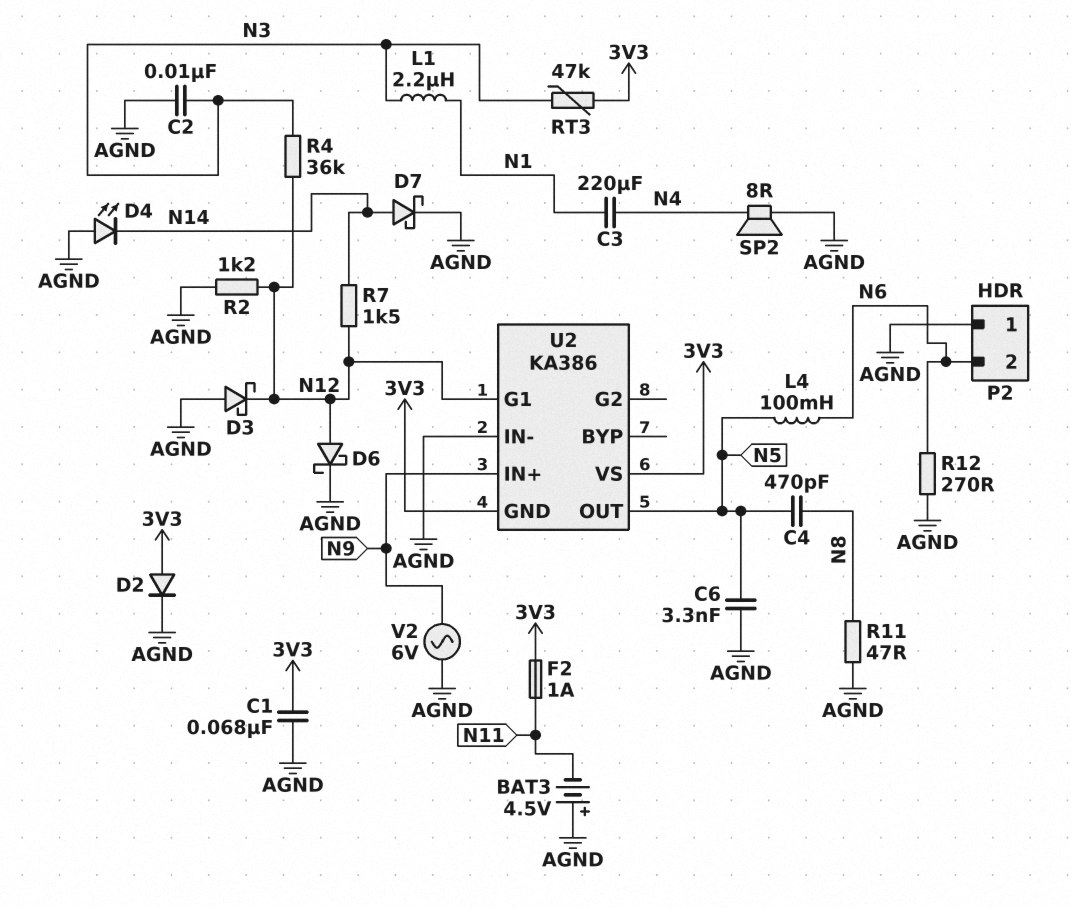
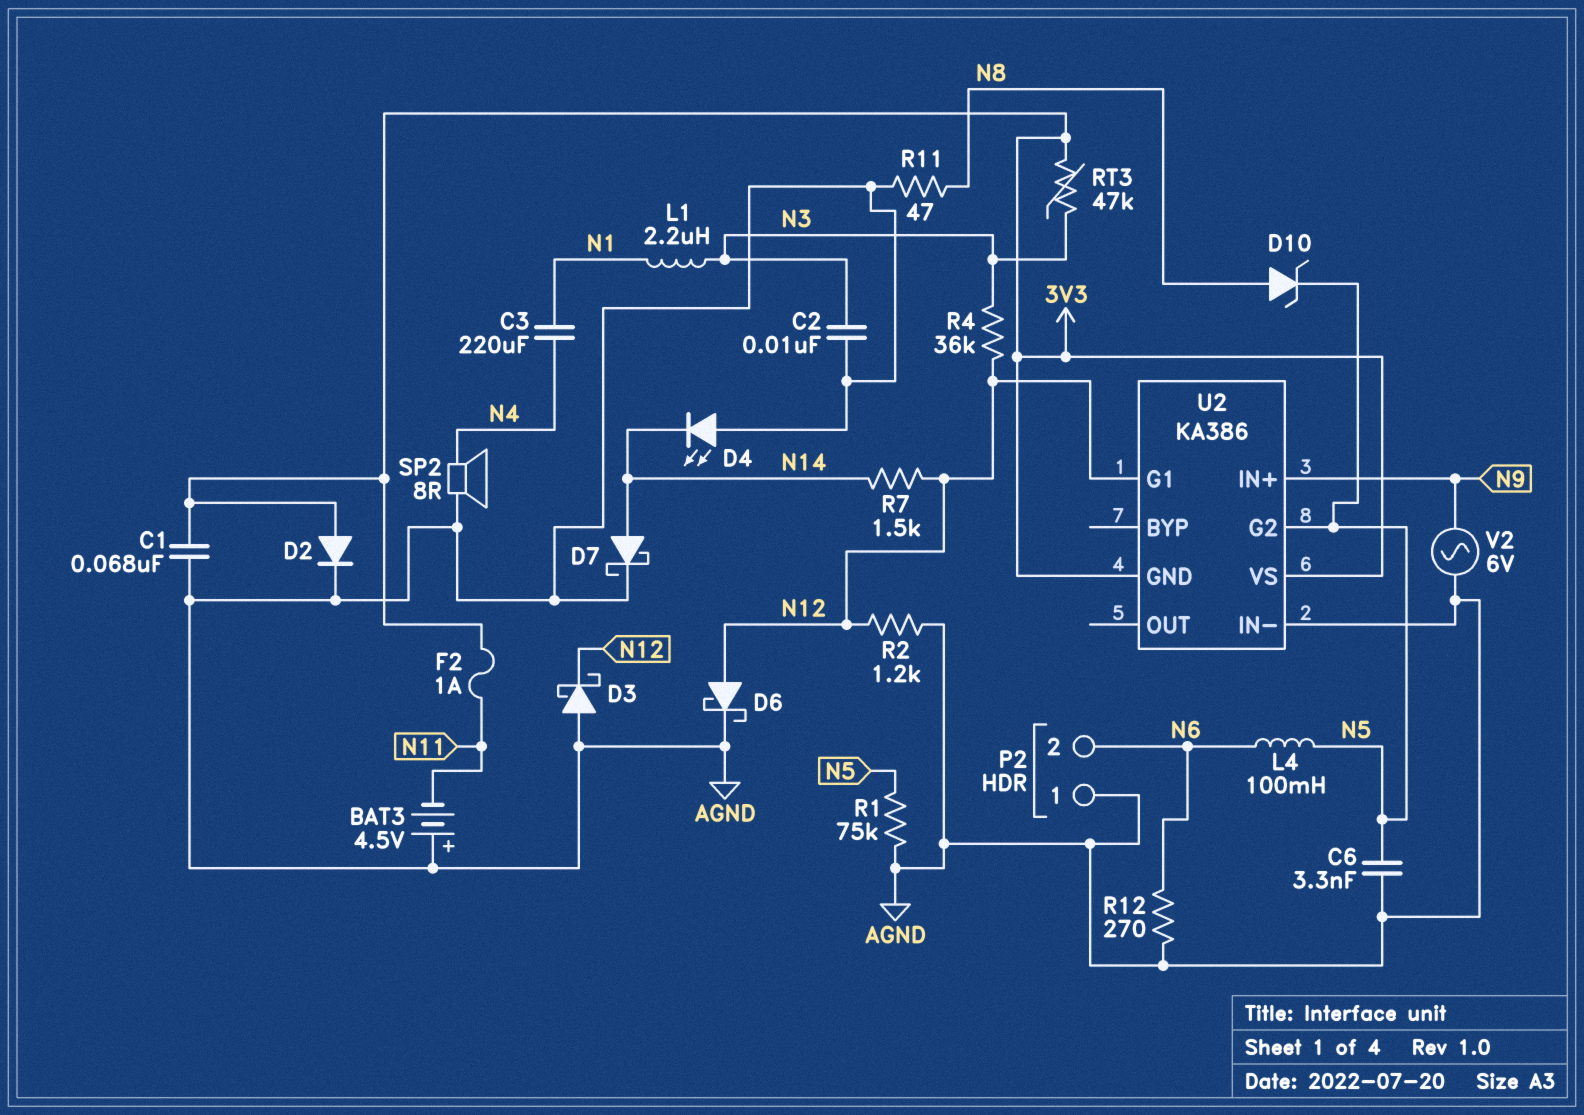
C4: 470pF (N5, N8) -> none
D10: none -> zener (A N8, K N5)
R1: none -> 75k (AGND, N5)
U2 pin G2: none -> N5
U2 pin OUT: N5 -> none

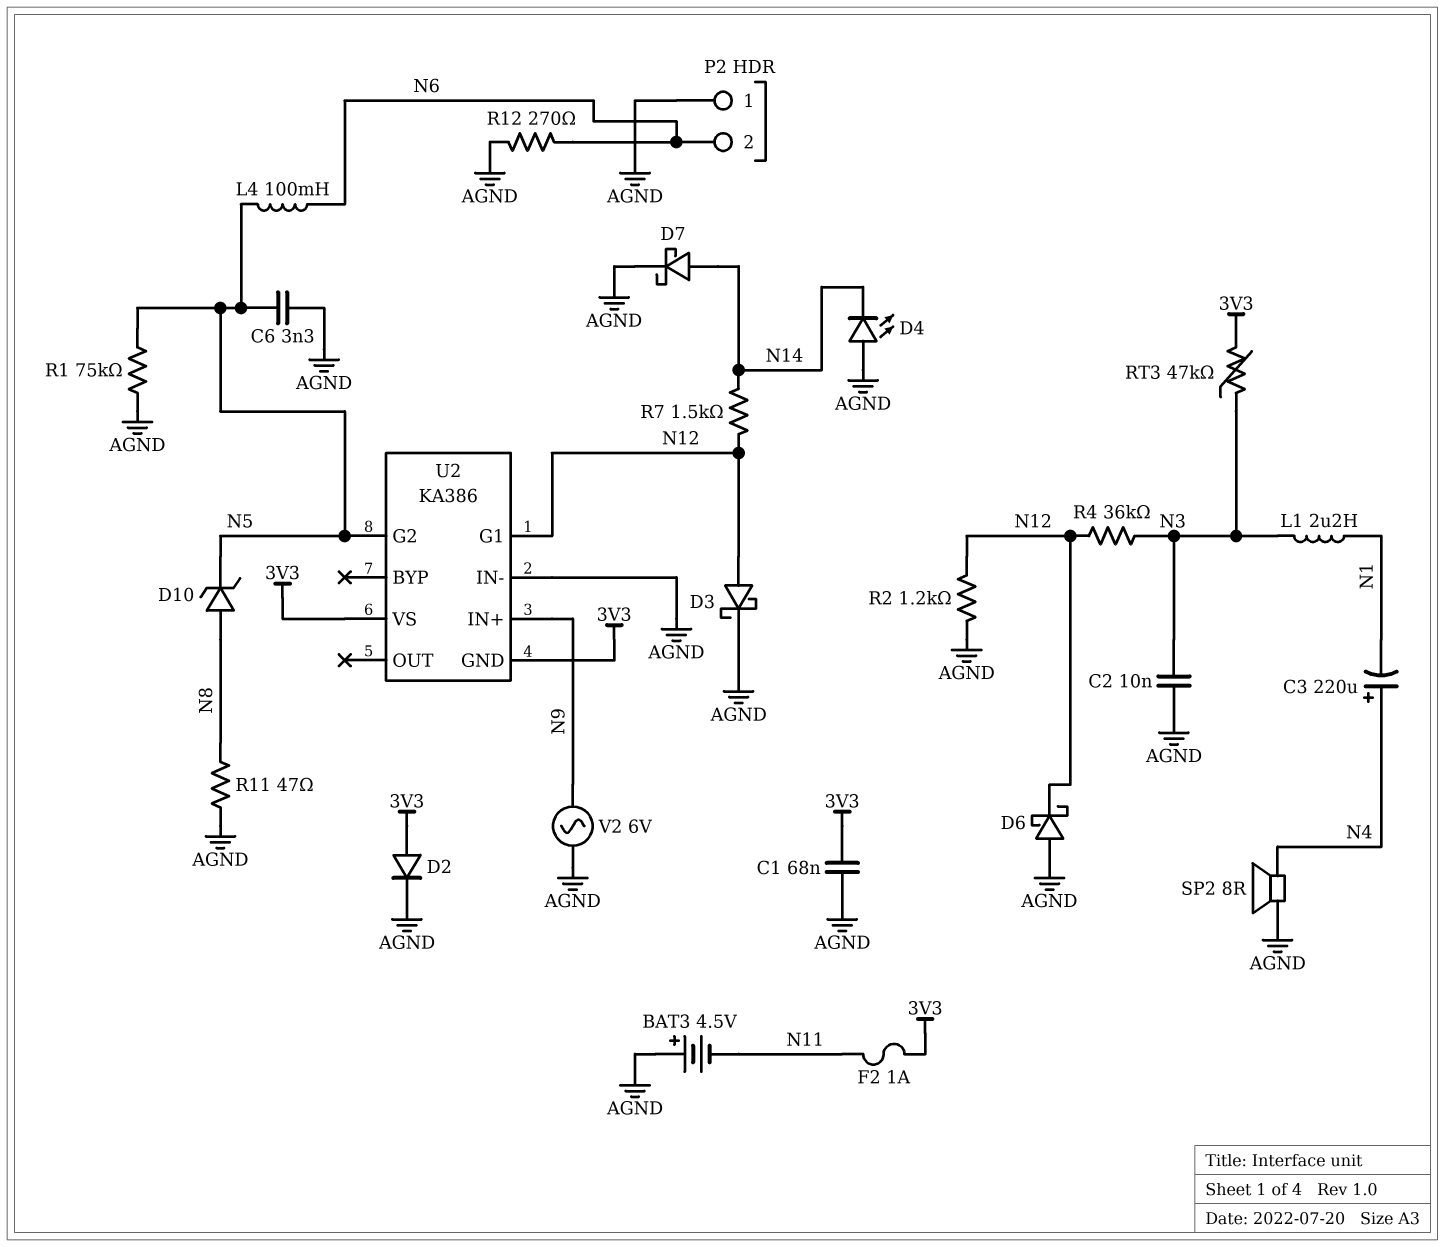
C3: 220uF (N1, N4) -> 220uF (plus N4, minus N1)
D3: schottky (A AGND, K N12) -> schottky (A N12, K AGND)
D6: schottky (A N12, K AGND) -> schottky (A AGND, K N12)

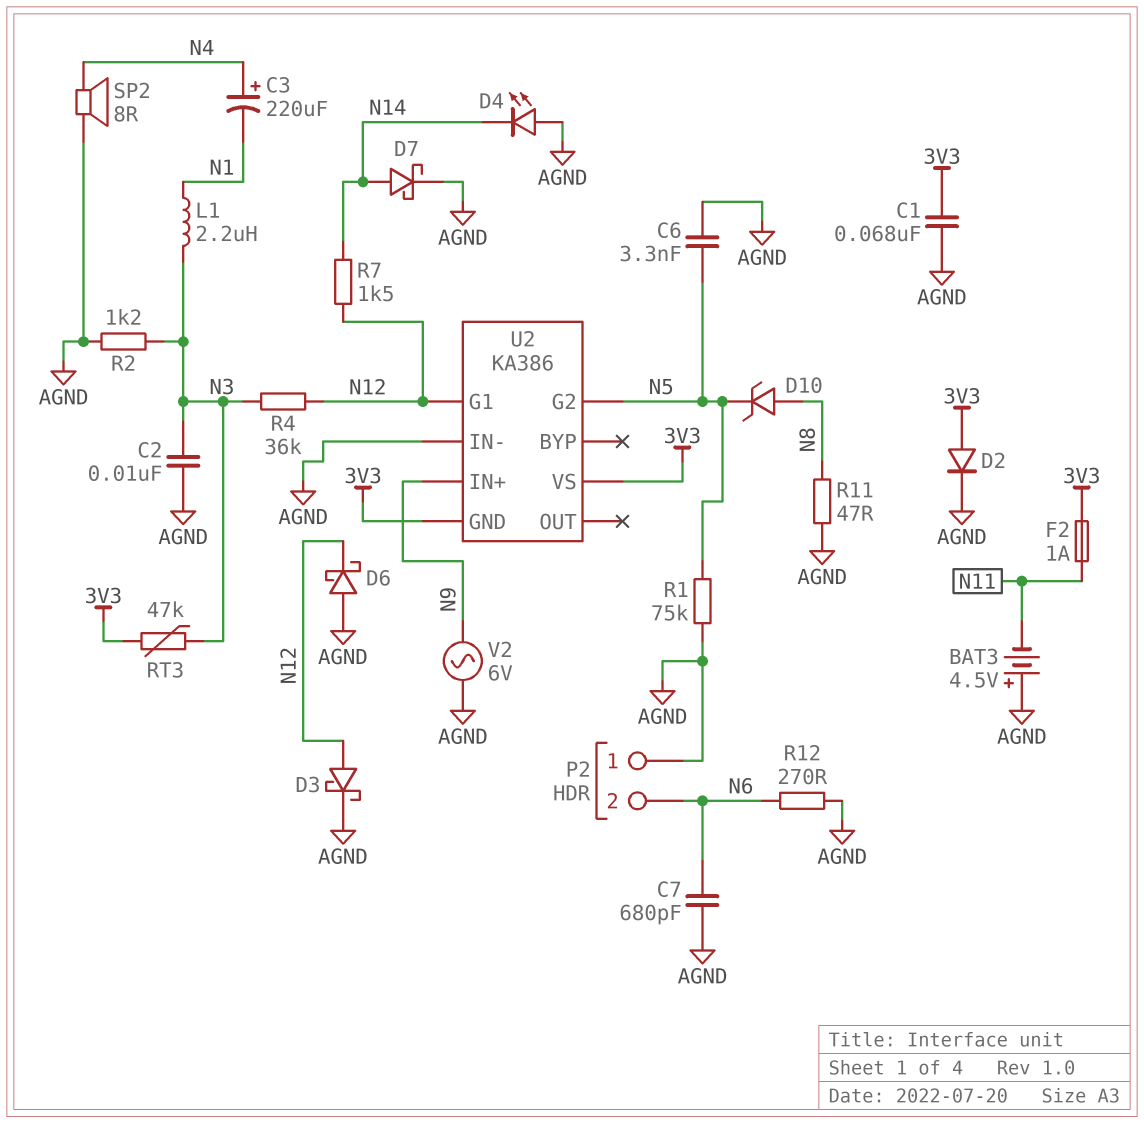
C7: none -> 680pF (AGND, N6)
L4: 100mH (N5, N6) -> none
R2: 1.2k (AGND, N12) -> 1.2k (AGND, N3)

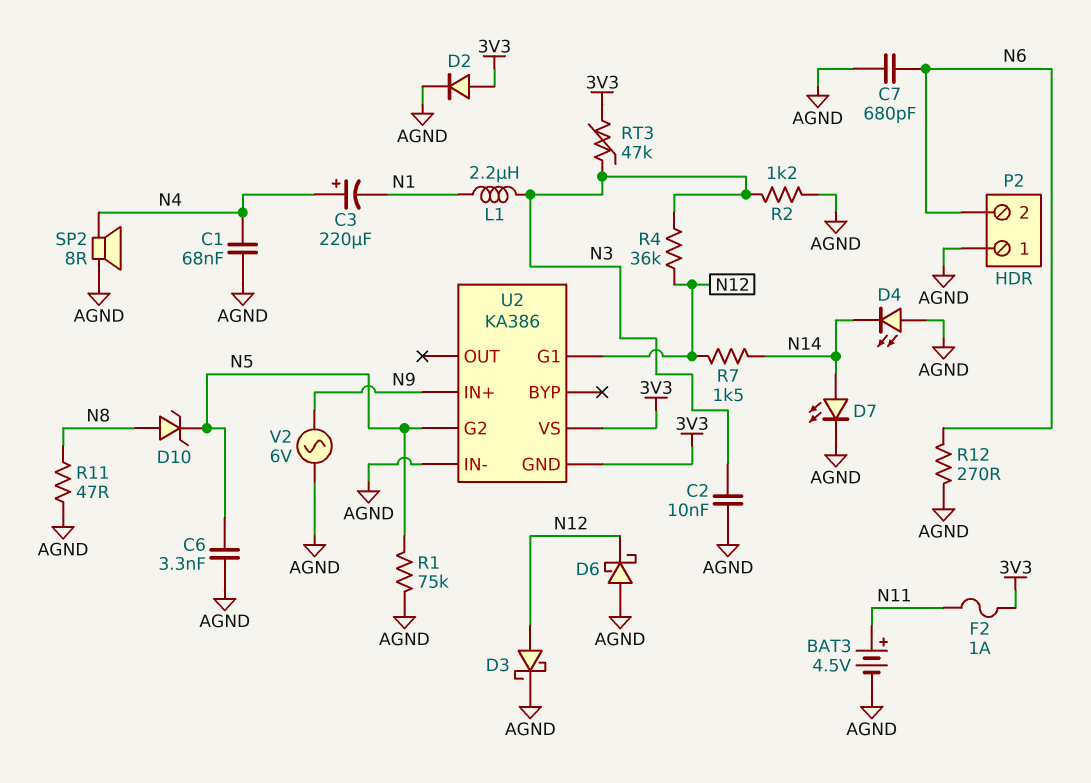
BAT3: 4.5V (plus AGND, minus N11) -> 4.5V (plus N11, minus AGND)
C1: 68nF (3V3, AGND) -> 68nF (AGND, N4)
D7: schottky (A N14, K AGND) -> LED (A N14, K AGND)

